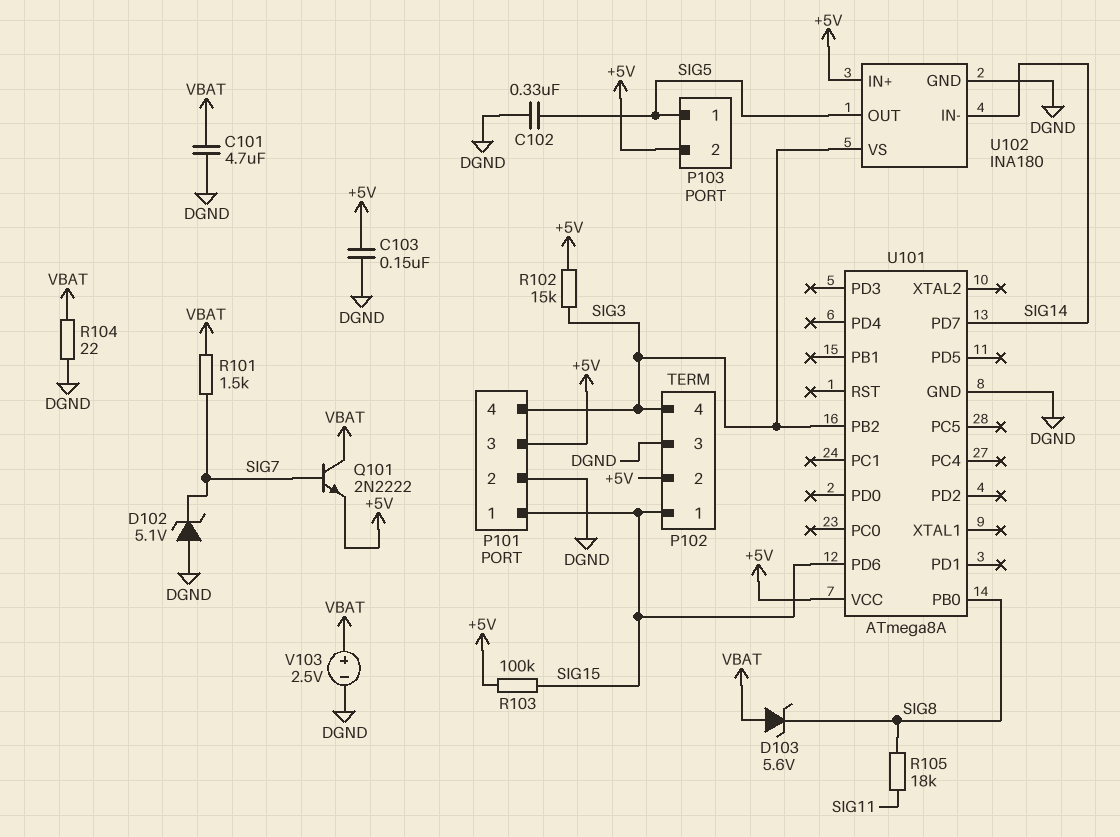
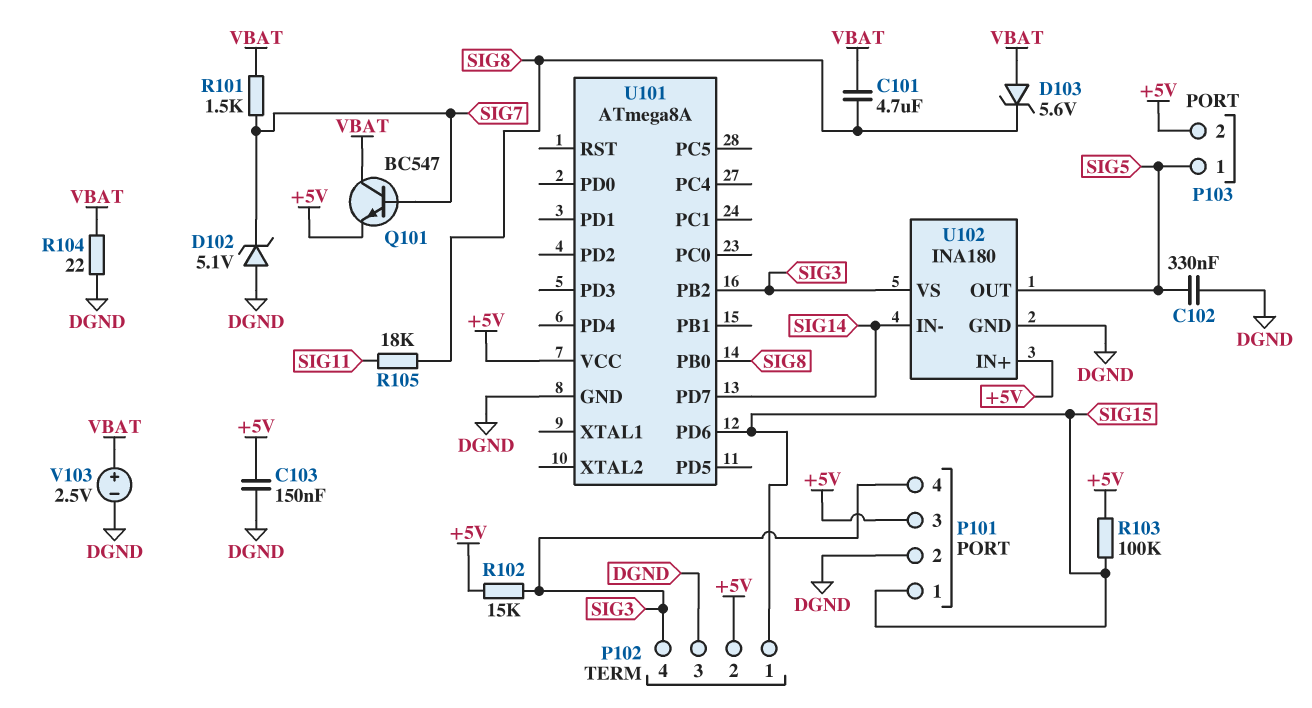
C101: 4.7uF (DGND, VBAT) -> 4.7uF (SIG8, VBAT)
Q101: NPN 2N2222 (B SIG7, C VBAT, E +5V) -> NPN BC547 (B SIG7, C VBAT, E +5V)

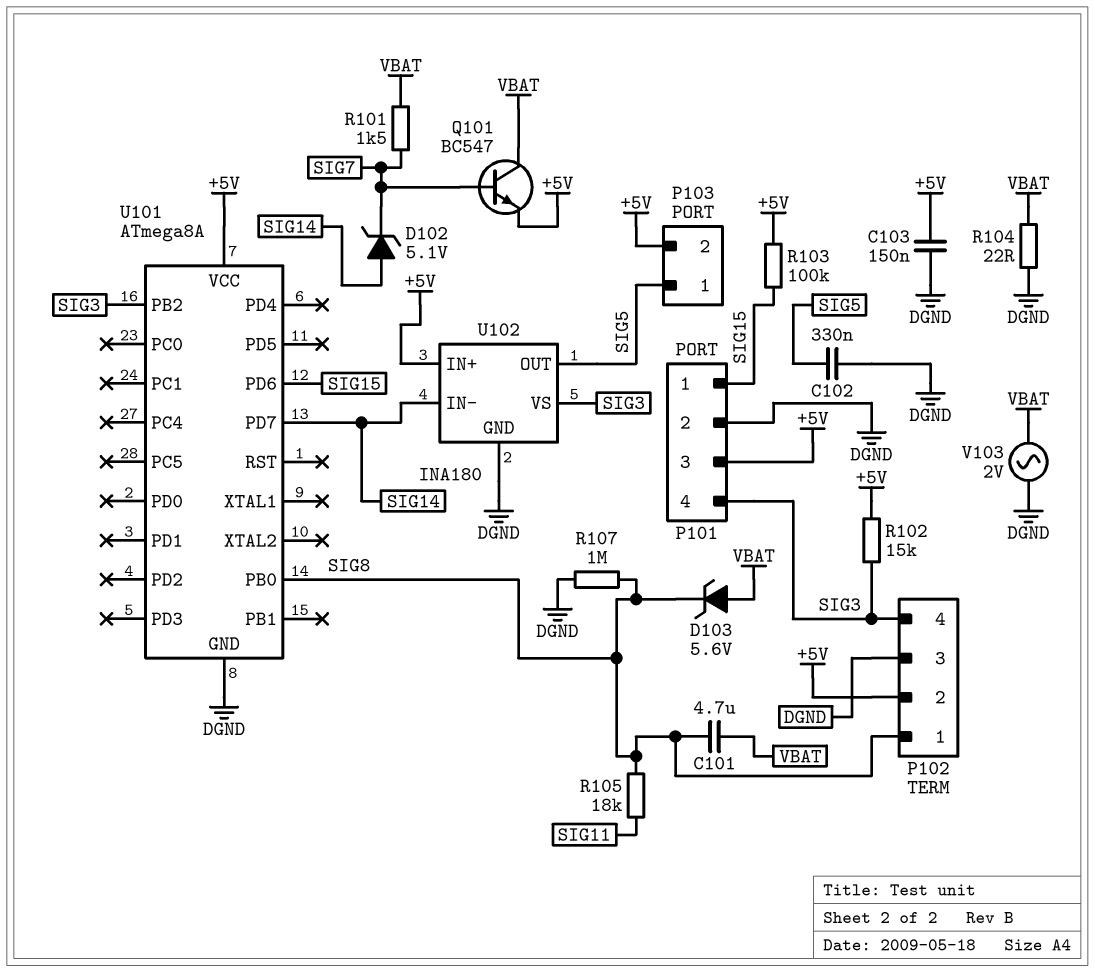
D102: zener 5.1V (A DGND, K SIG7) -> zener 5.1V (A SIG14, K SIG7)
P102 pin 1: SIG15 -> SIG8
R107: none -> 1M (DGND, SIG8)
V103: 2.5V (plus VBAT, minus DGND) -> AC 2V (DGND, VBAT)

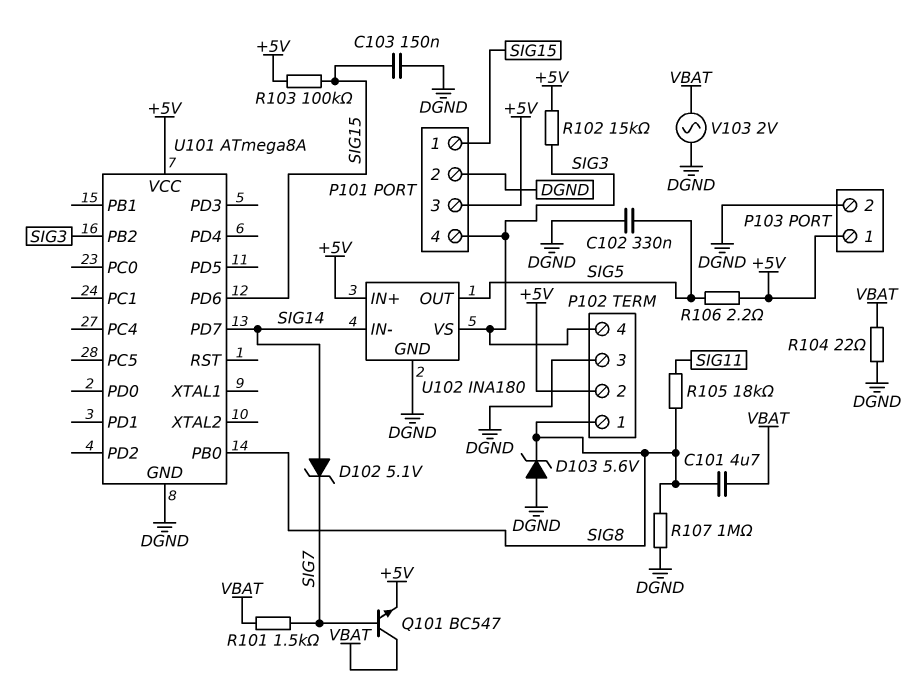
C103: 150nF (+5V, DGND) -> 150nF (DGND, SIG15)
D103: zener 5.6V (A VBAT, K SIG8) -> zener 5.6V (A DGND, K SIG8)
P103 pin 1: SIG5 -> +5V
P103 pin 2: +5V -> DGND
R106: none -> 2.2 (+5V, SIG5)

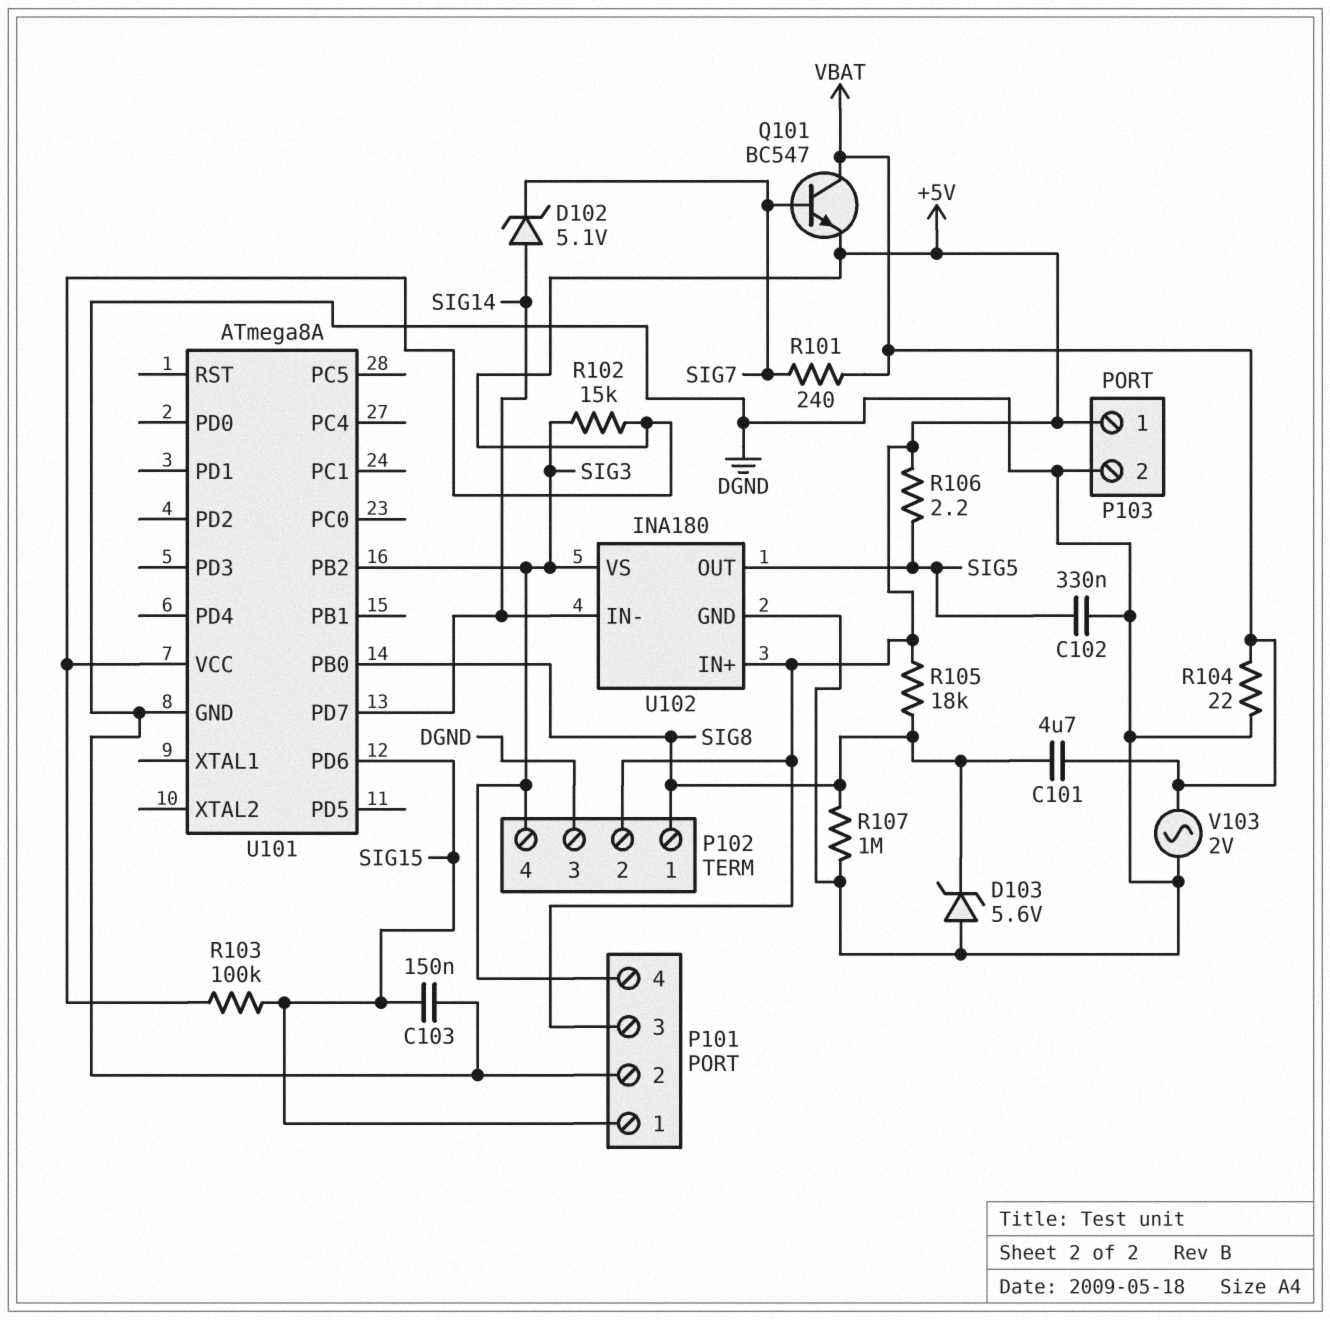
R101: 1.5k (SIG7, VBAT) -> 240 (SIG7, VBAT)
R105: 18k (SIG8, SIG11) -> 18k (+5V, SIG8)

